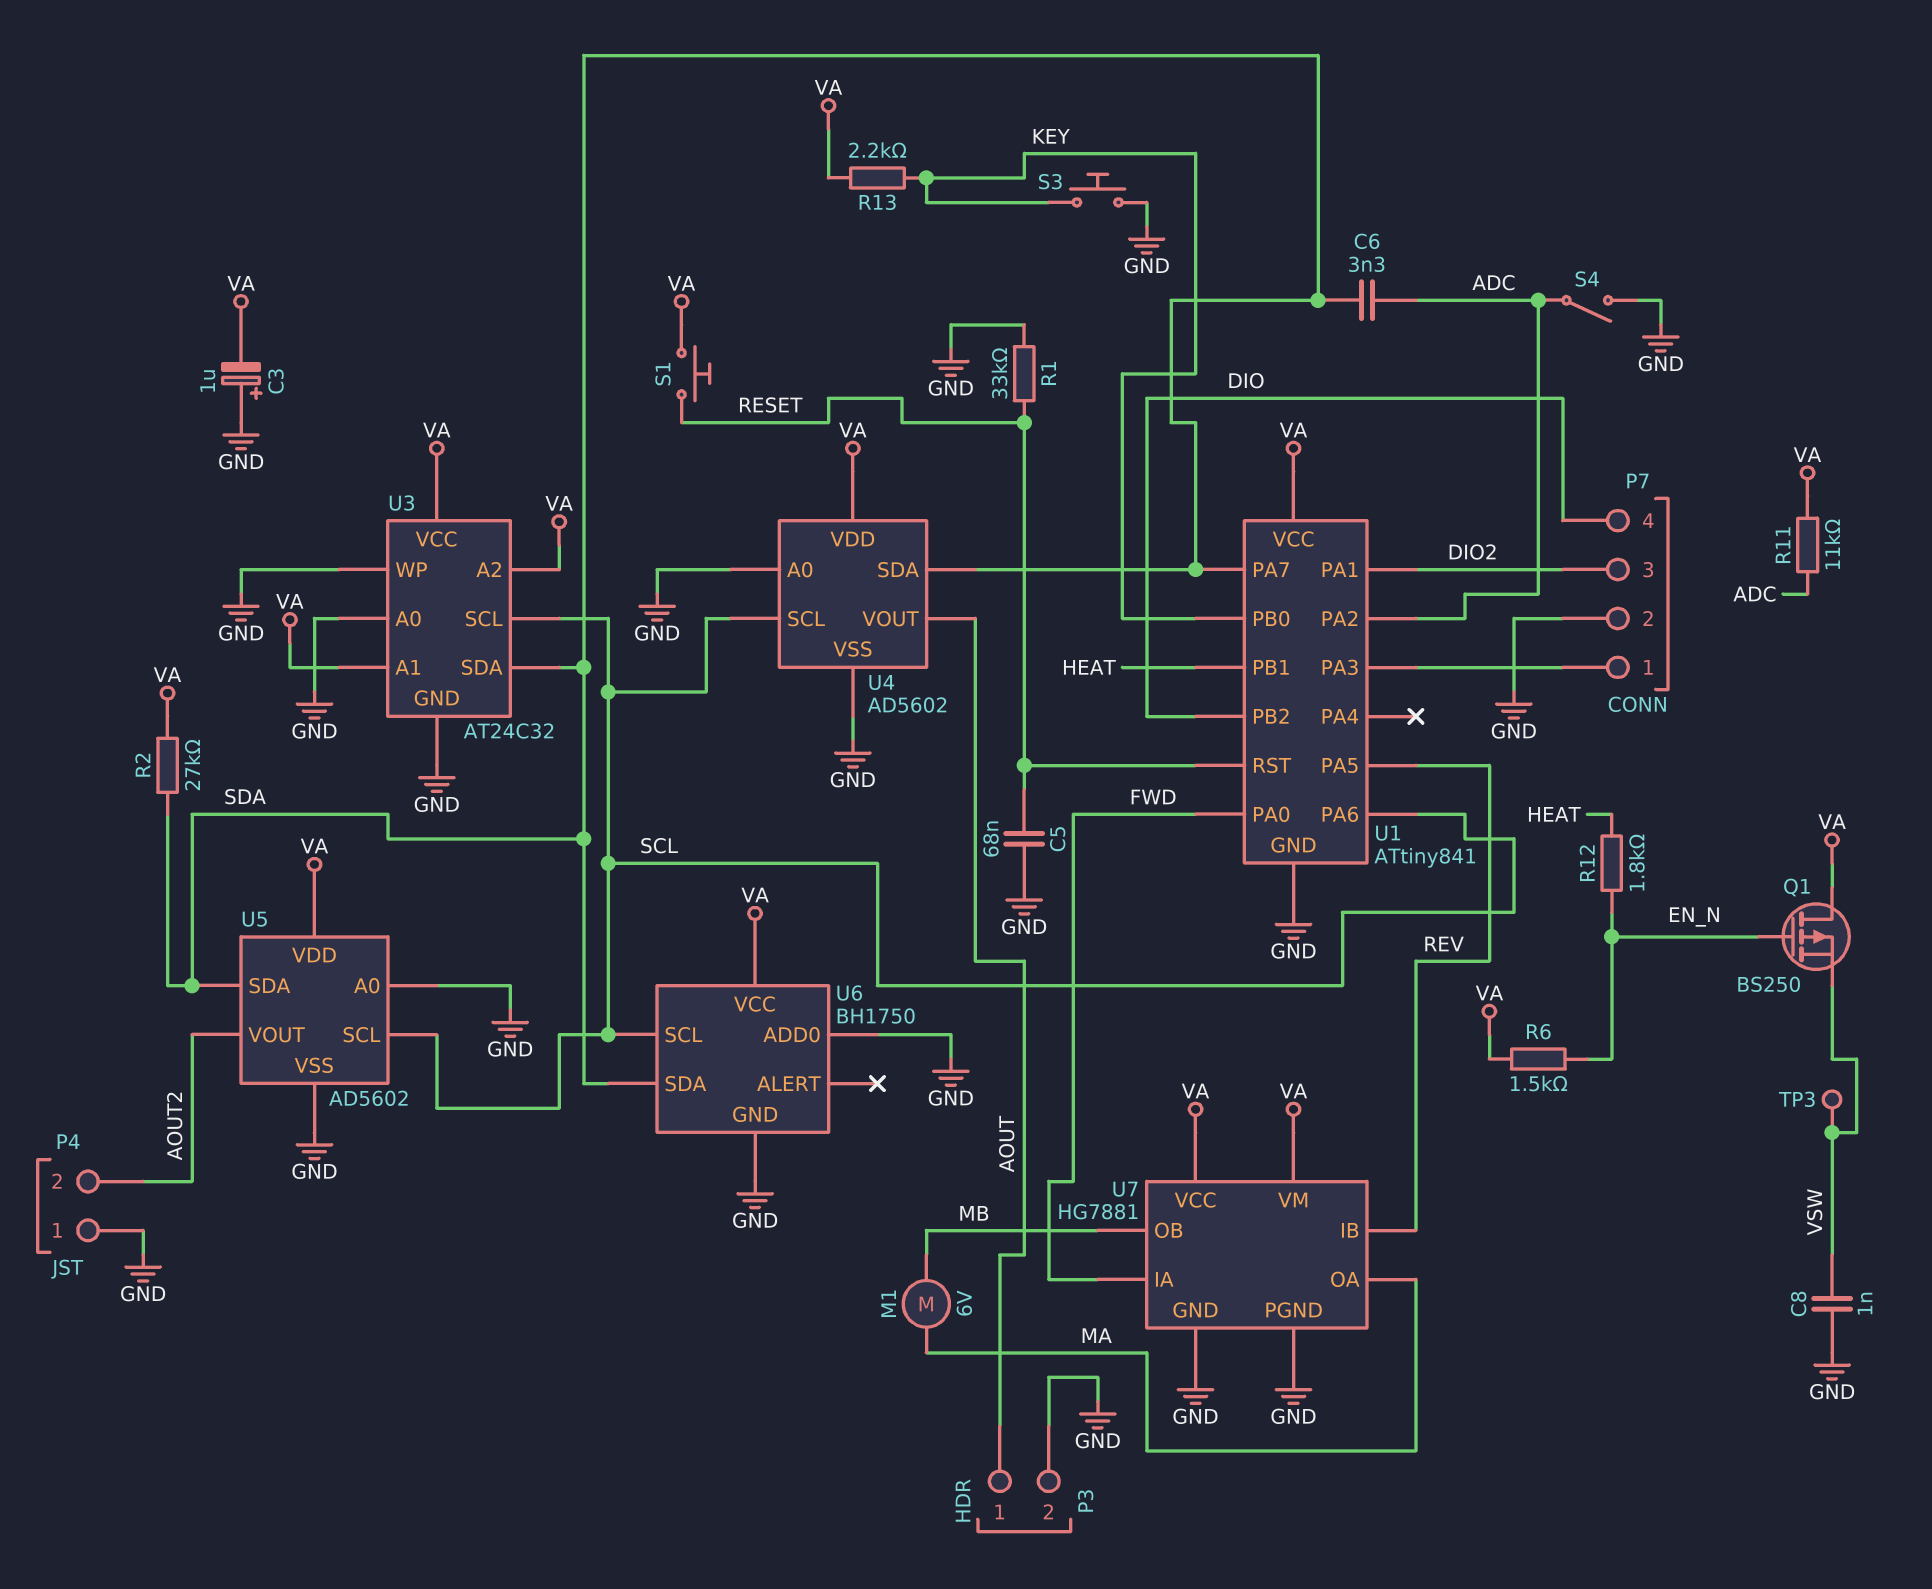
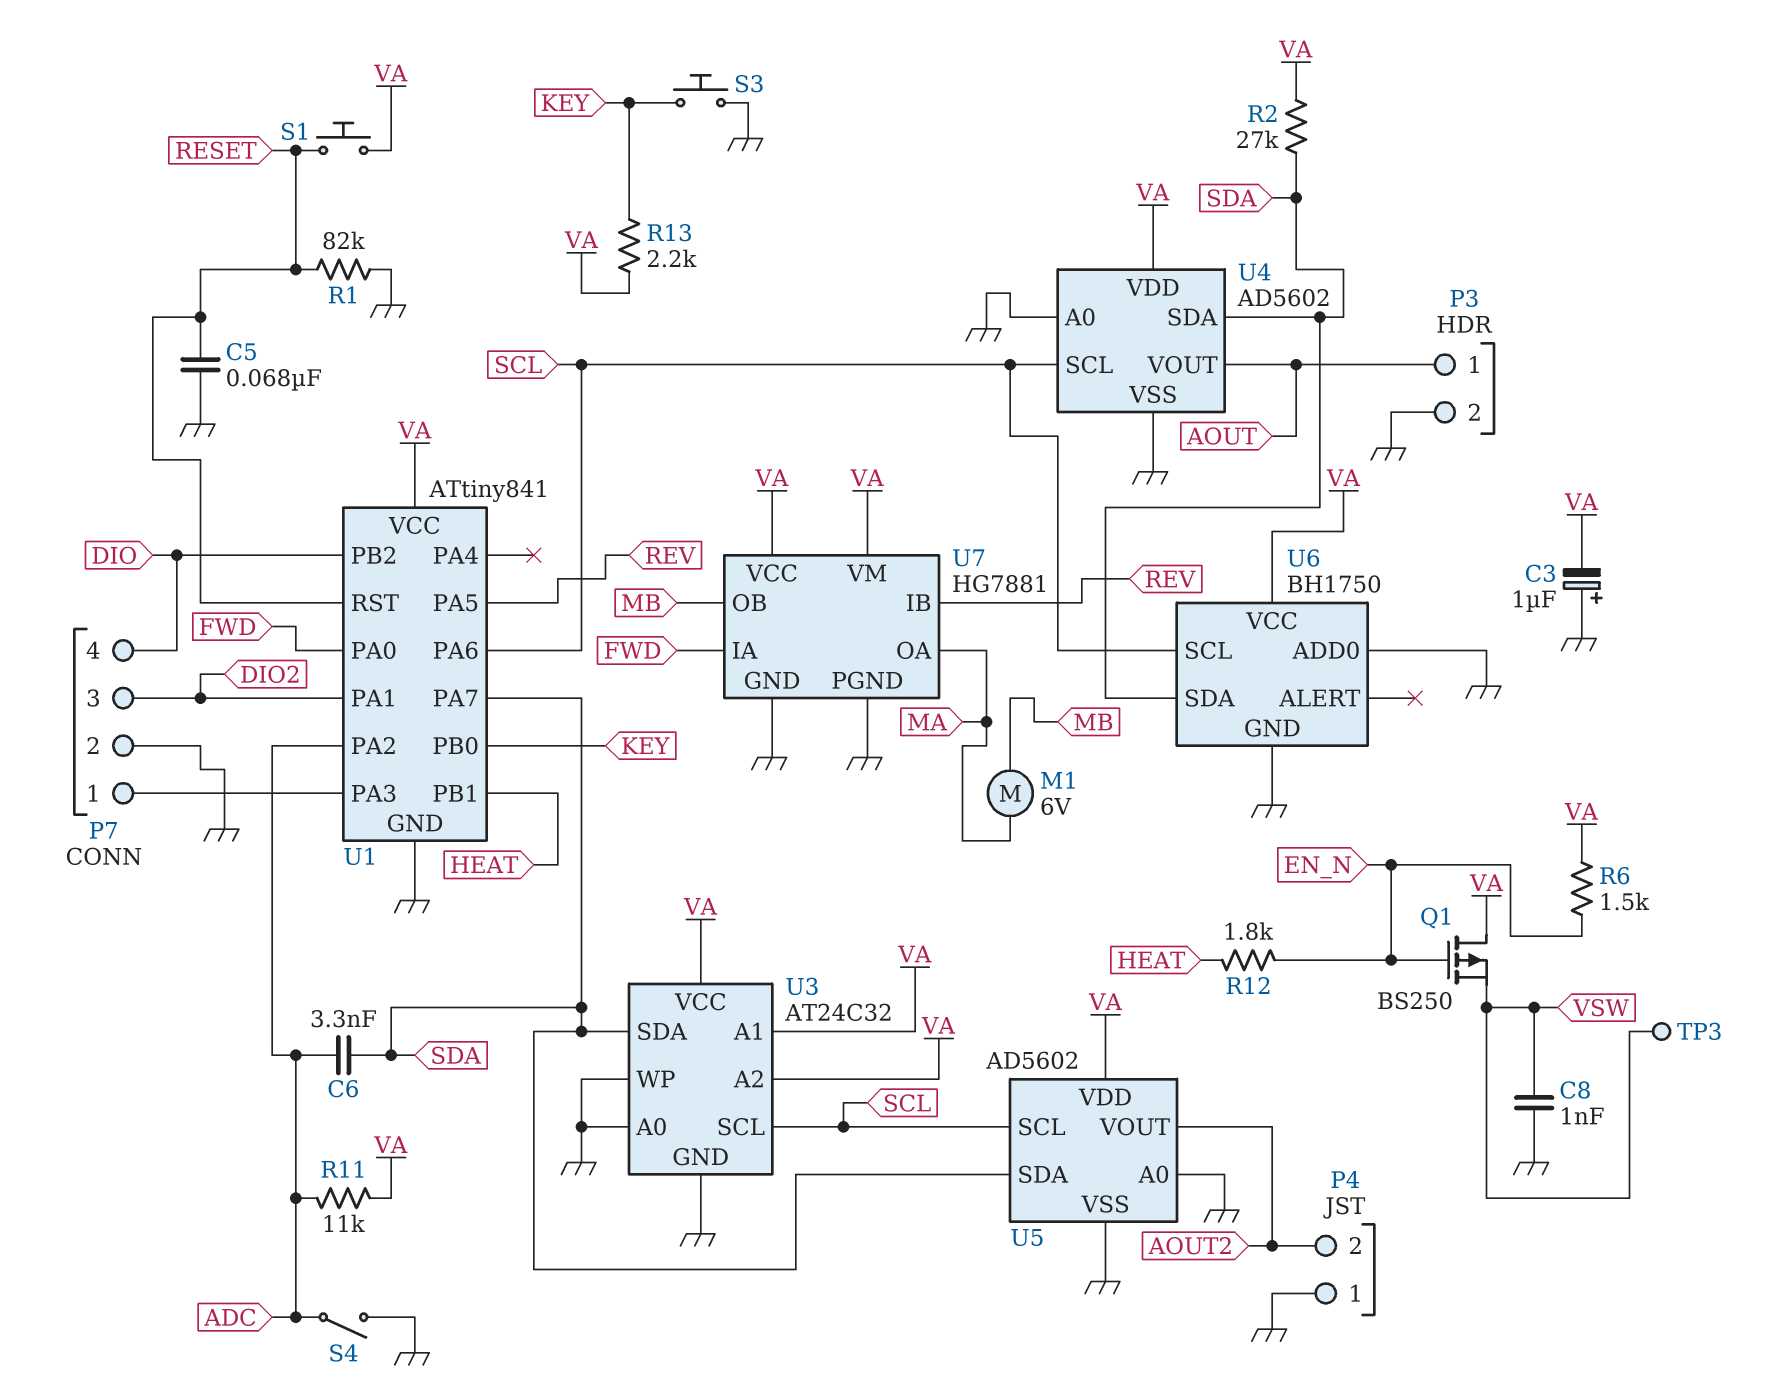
R1: 33k (GND, RESET) -> 82k (GND, RESET)

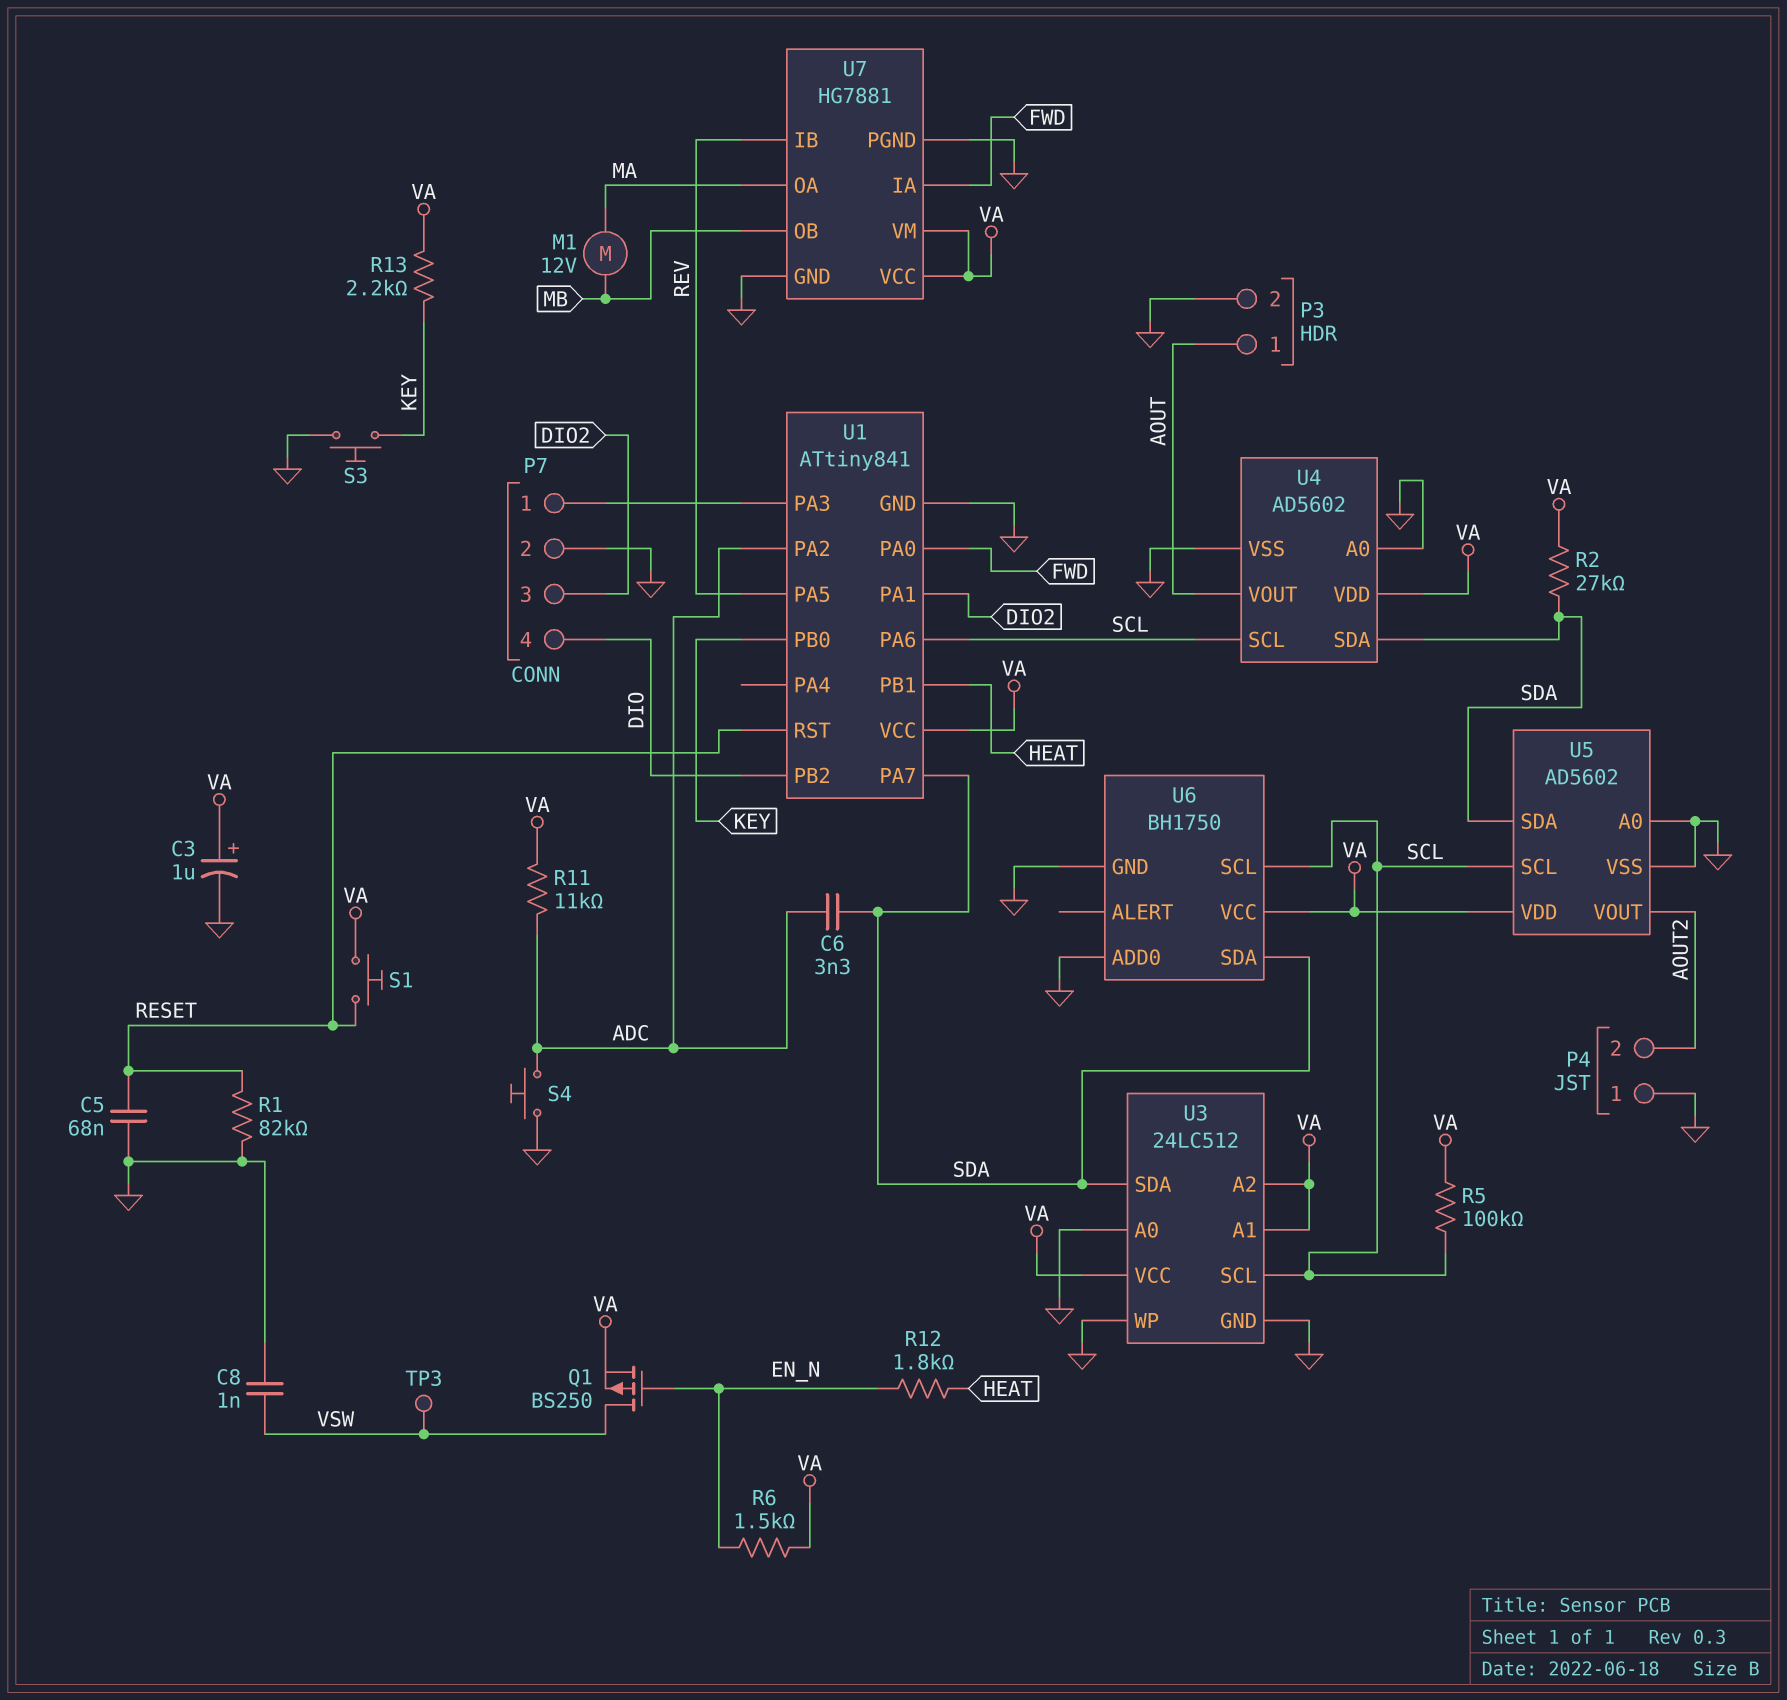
C3: 1uF (plus GND, minus VA) -> 1uF (plus VA, minus GND)
M1: motor 6V (MA, MB) -> motor 12V (MA, MB)
Q1: PMOS BS250 (G EN_N, D VA, S VSW) -> PMOS BS250 (G EN_N, D VSW, S VA)
R5: none -> 100k (SCL, VA)
S4: switch (ADC, GND) -> button (ADC, GND)
U3: AT24C32 -> 24LC512

